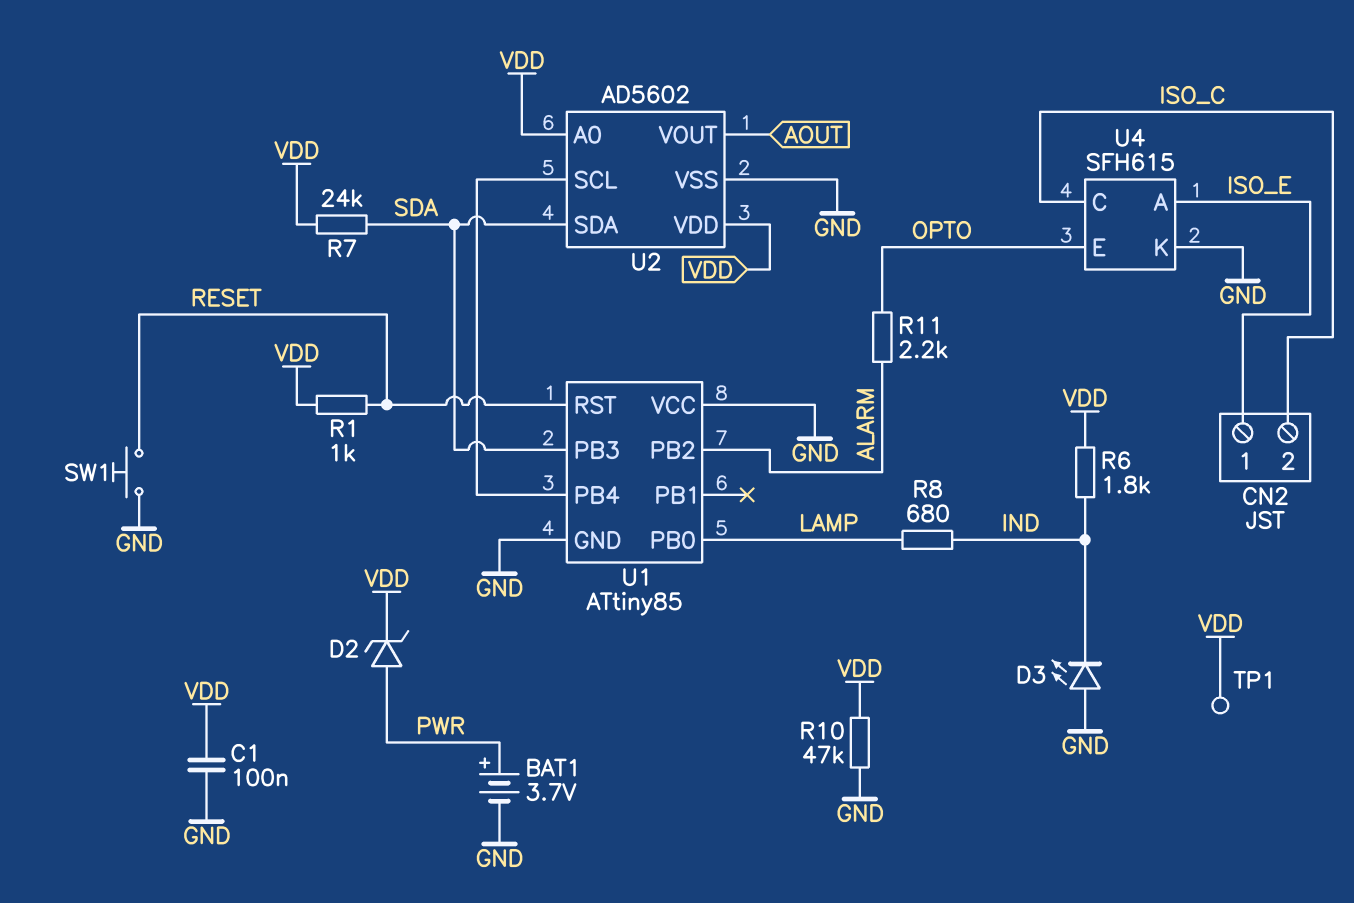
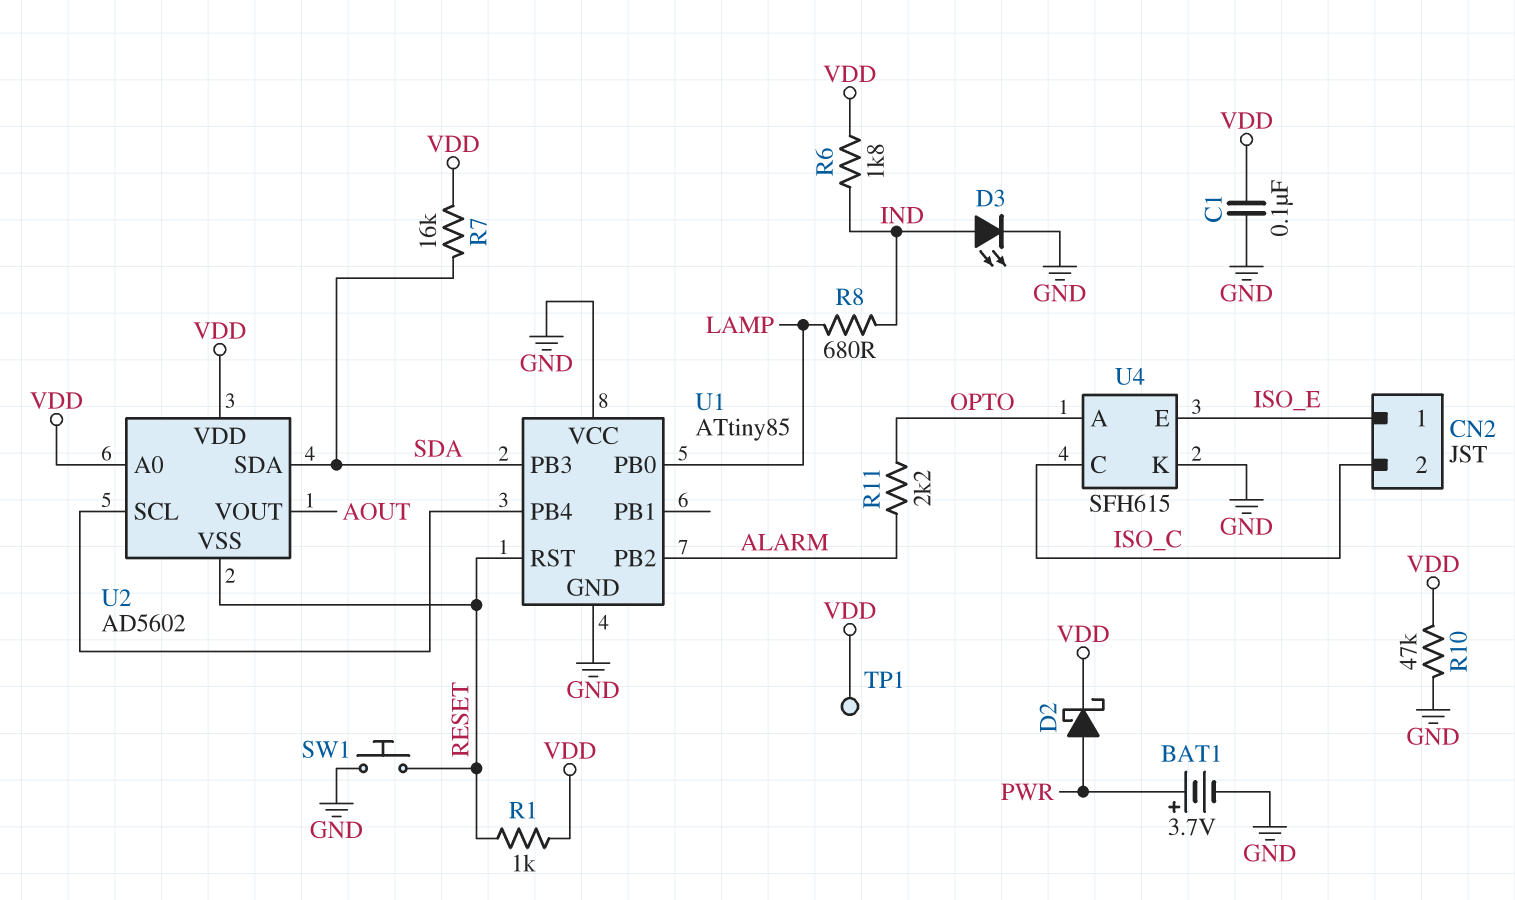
D2: zener (A PWR, K VDD) -> schottky (A PWR, K VDD)
D3: LED (A GND, K IND) -> LED (A IND, K GND)
R7: 24k (SDA, VDD) -> 16k (SDA, VDD)
U2 pin VSS: GND -> RESET
U4 pin A: ISO_E -> OPTO
U4 pin E: OPTO -> ISO_E

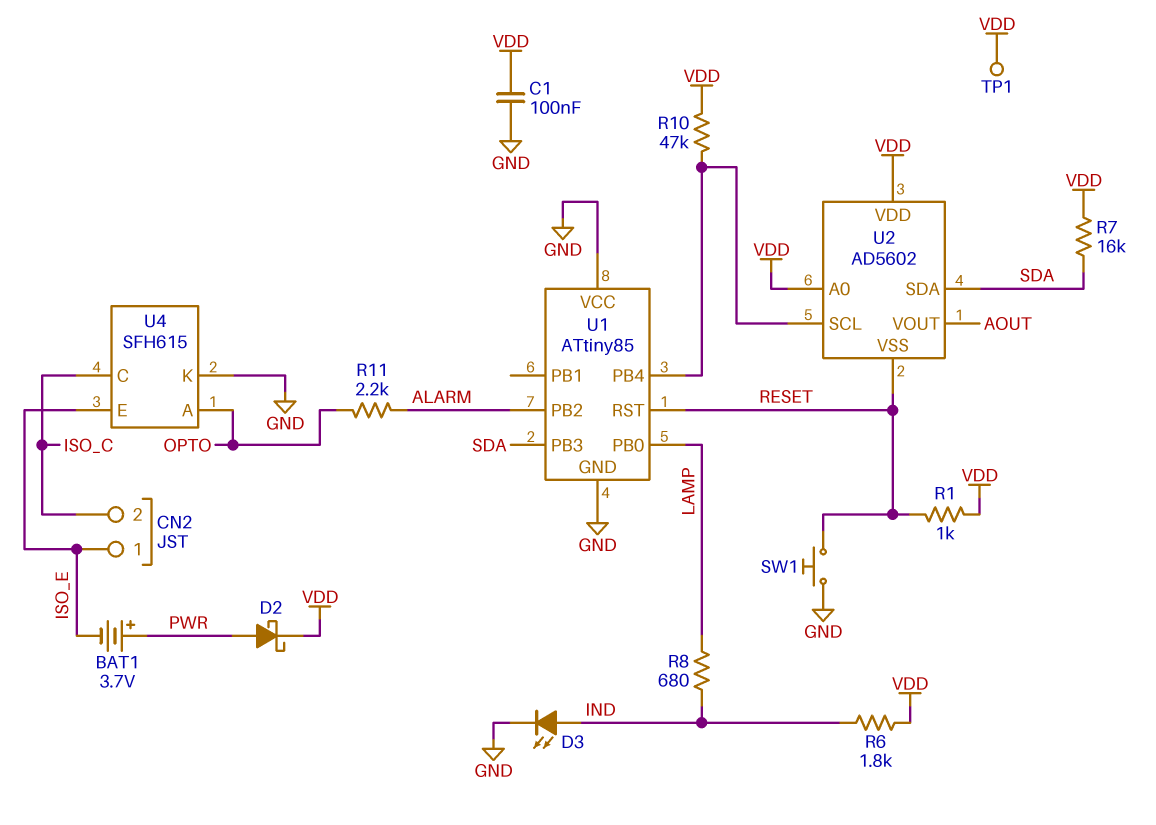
BAT1: 3.7V (plus PWR, minus GND) -> 3.7V (plus PWR, minus ISO_E)
R10: 47k (GND, VDD) -> 47k (U1/PB4, VDD)

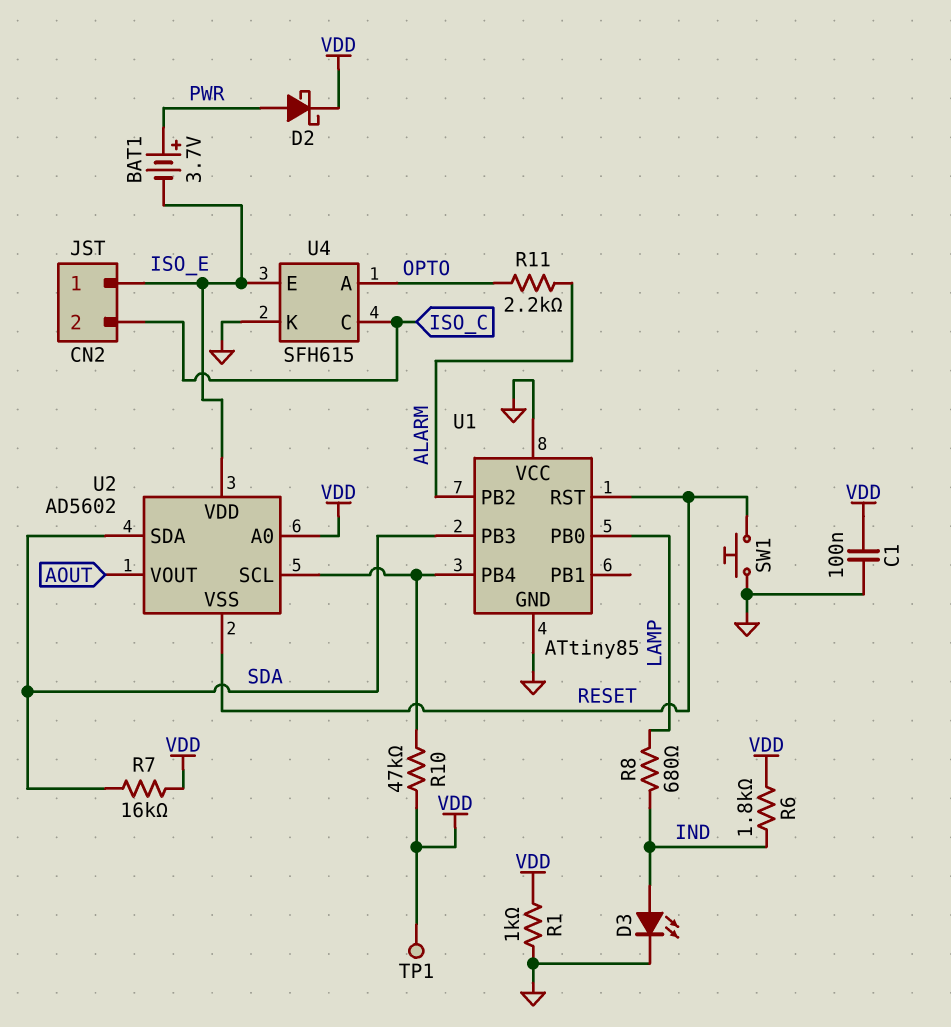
R1: 1k (RESET, VDD) -> 1k (GND, VDD)
U2 pin VDD: VDD -> ISO_E

